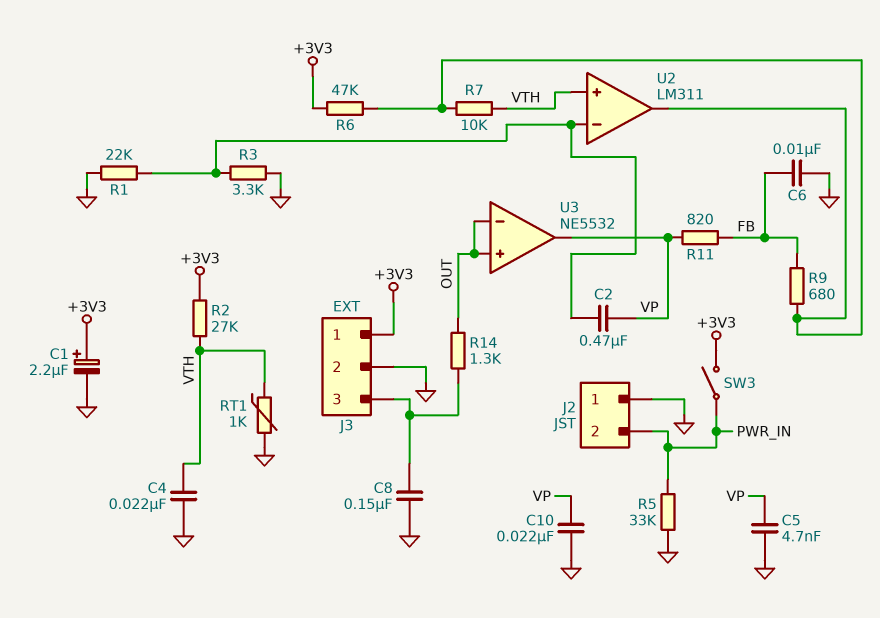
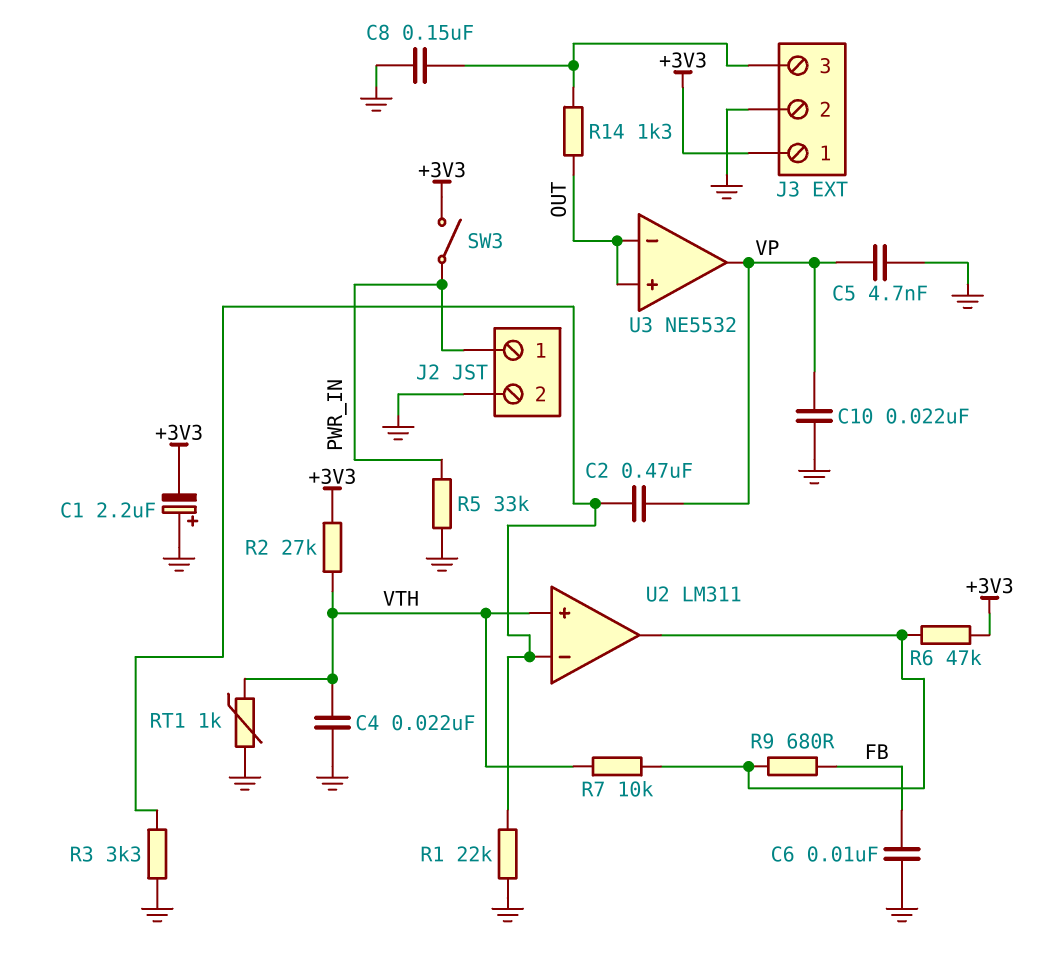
C1: 2.2uF (plus +3V3, minus GND) -> 2.2uF (plus GND, minus +3V3)
J2 pin 1: GND -> PWR_IN
J2 pin 2: PWR_IN -> GND
R11: 820 (FB, VP) -> none

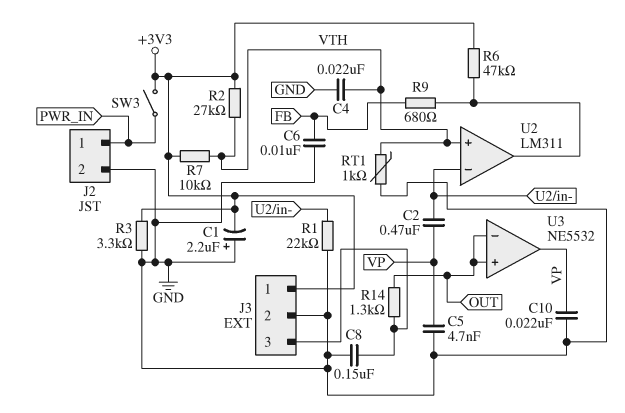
R3: 3.3k (GND, U2/in-) -> 3.3k (+3V3, GND)
R5: 33k (GND, PWR_IN) -> none
R7: 10k (U2/out, VTH) -> 10k (+3V3, VTH)

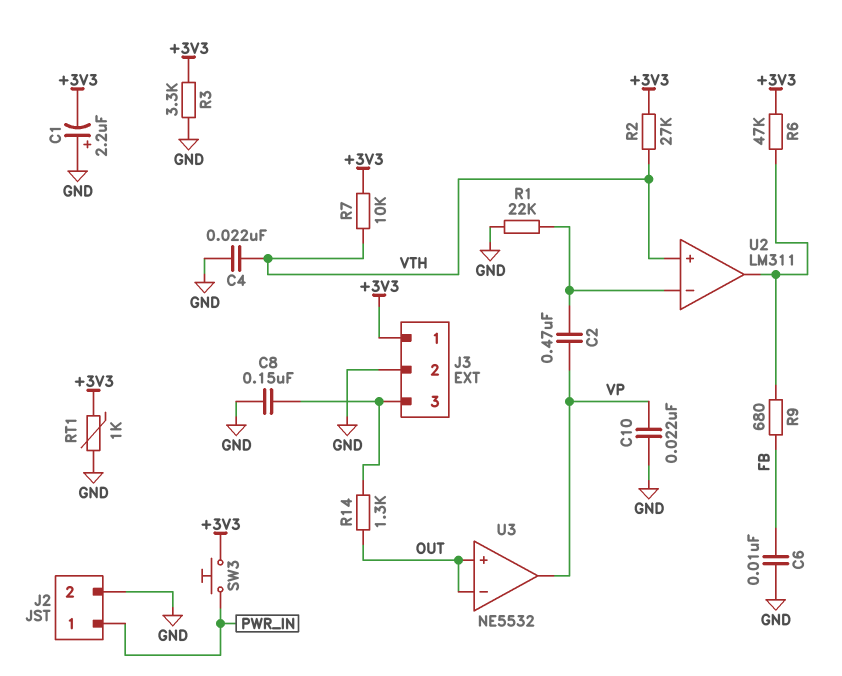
C5: 4.7nF (GND, VP) -> none
RT1: 1k (GND, VTH) -> 1k (+3V3, GND)
SW3: switch (+3V3, PWR_IN) -> button (+3V3, PWR_IN)

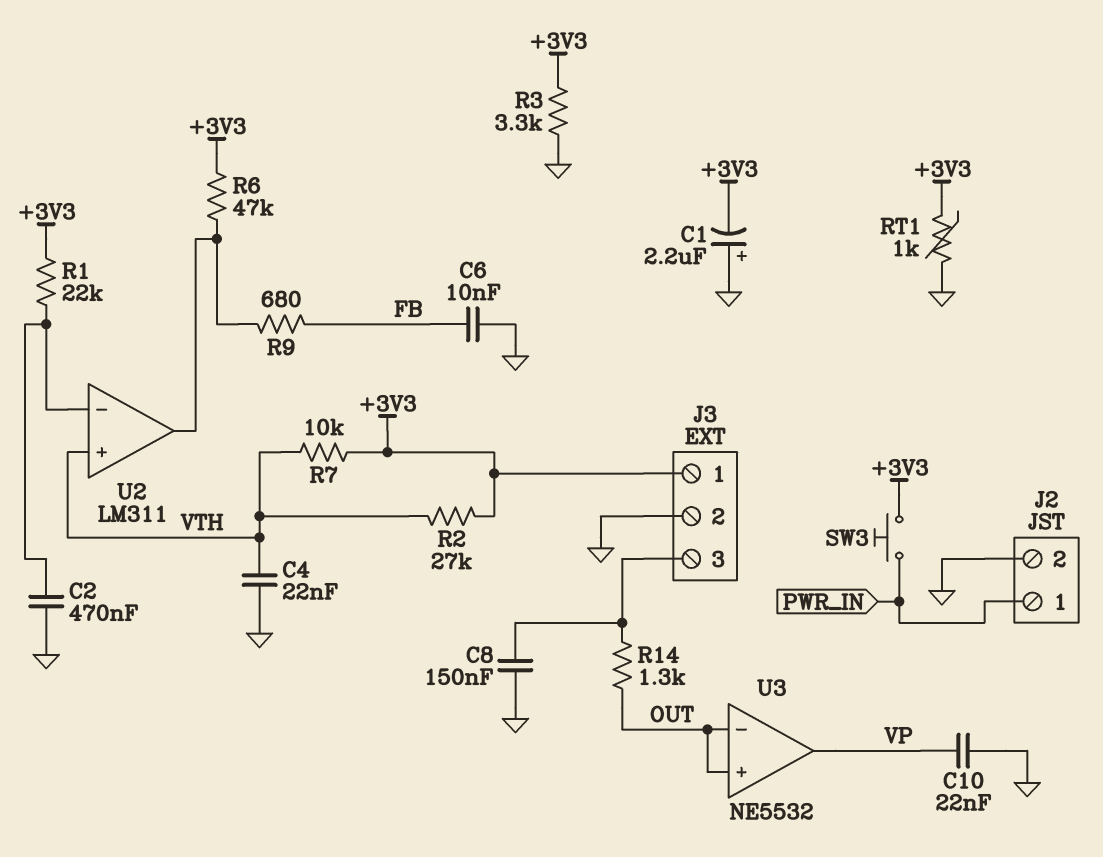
C2: 470nF (U2/in-, VP) -> 470nF (GND, U2/in-)
R1: 22k (GND, U2/in-) -> 22k (+3V3, U2/in-)

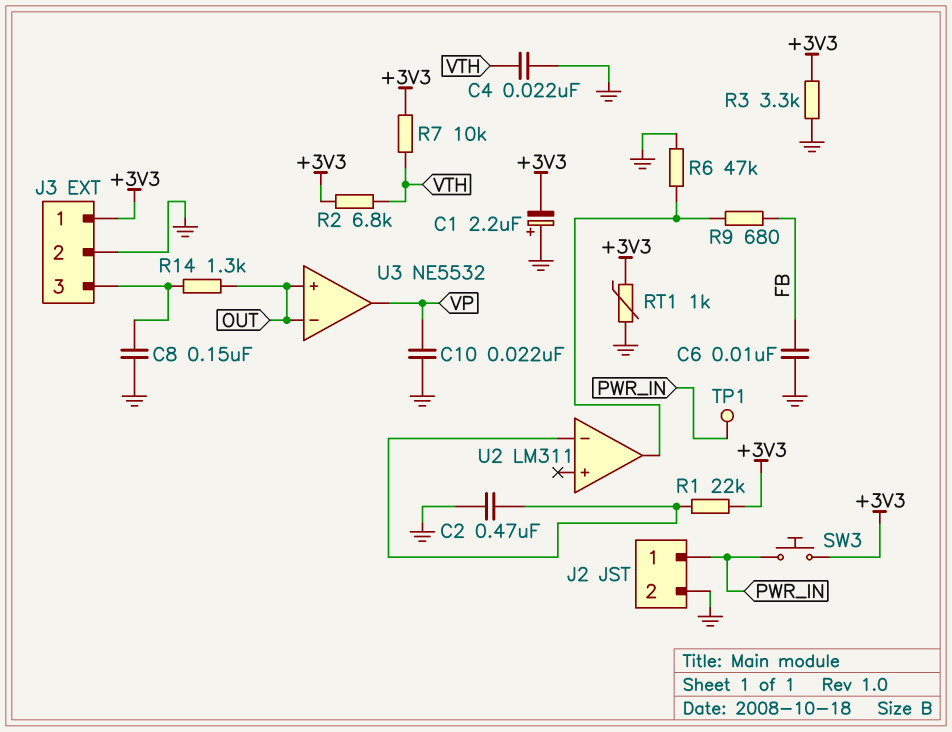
R2: 27k (+3V3, VTH) -> 6.8k (+3V3, VTH)
R6: 47k (+3V3, U2/out) -> 47k (GND, U2/out)
TP1: none -> test point (PWR_IN)
U2 pin in+: VTH -> none

